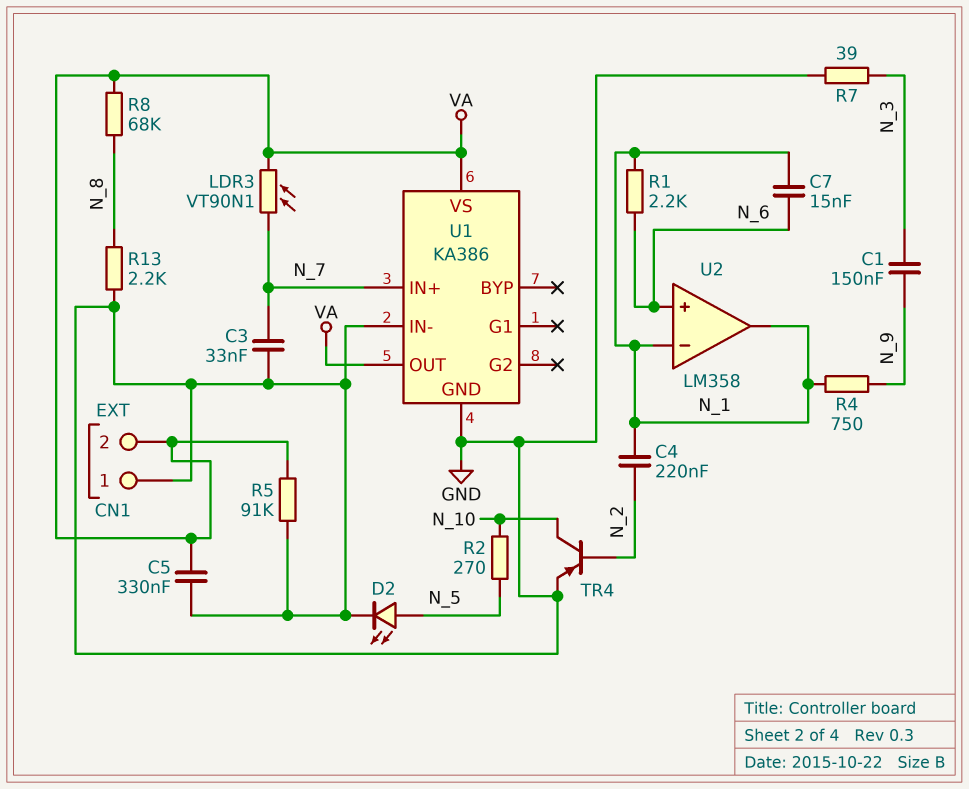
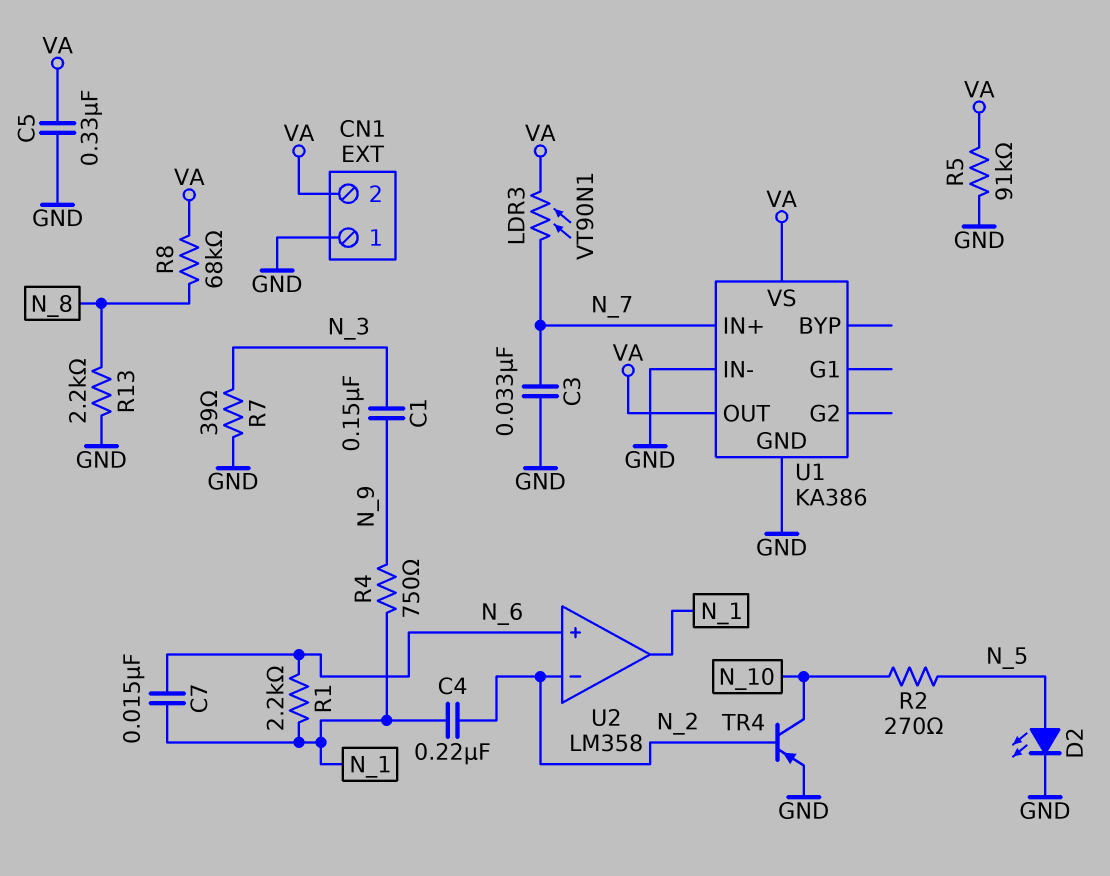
U2 pin in-: N_1 -> N_2

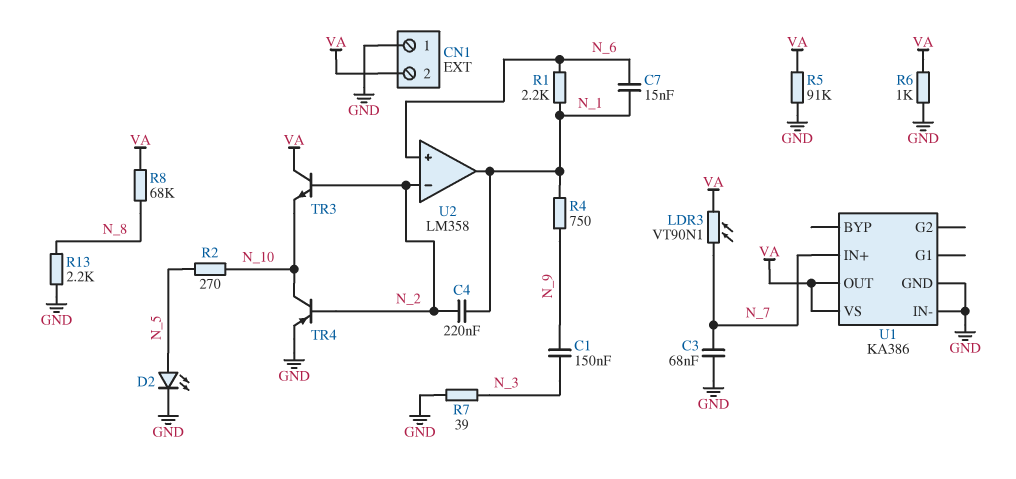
C3: 33nF (GND, N_7) -> 68nF (GND, N_7)
C5: 330nF (GND, VA) -> none
R6: none -> 1k (GND, VA)
TR3: none -> NPN (B N_2, C VA, E N_10)

